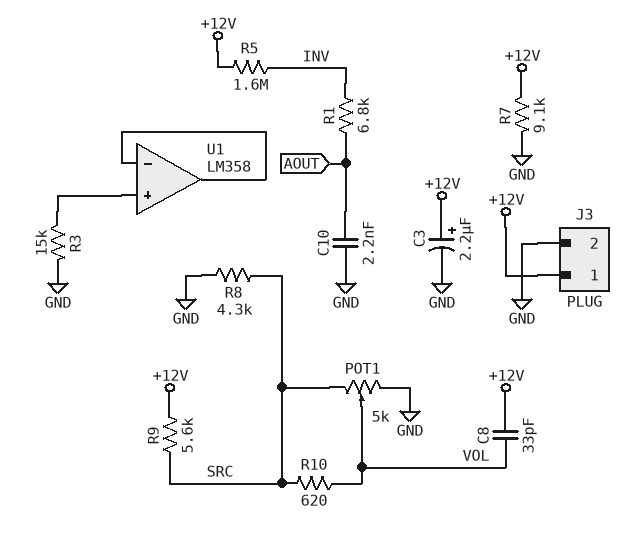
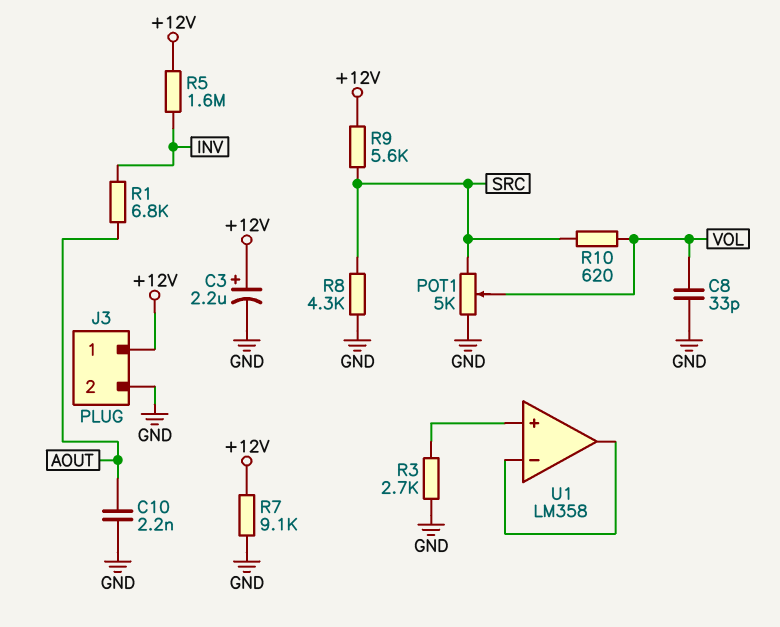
C8: 33pF (+12V, VOL) -> 33pF (GND, VOL)
R3: 15k (GND, U1/in+) -> 2.7k (GND, U1/in+)

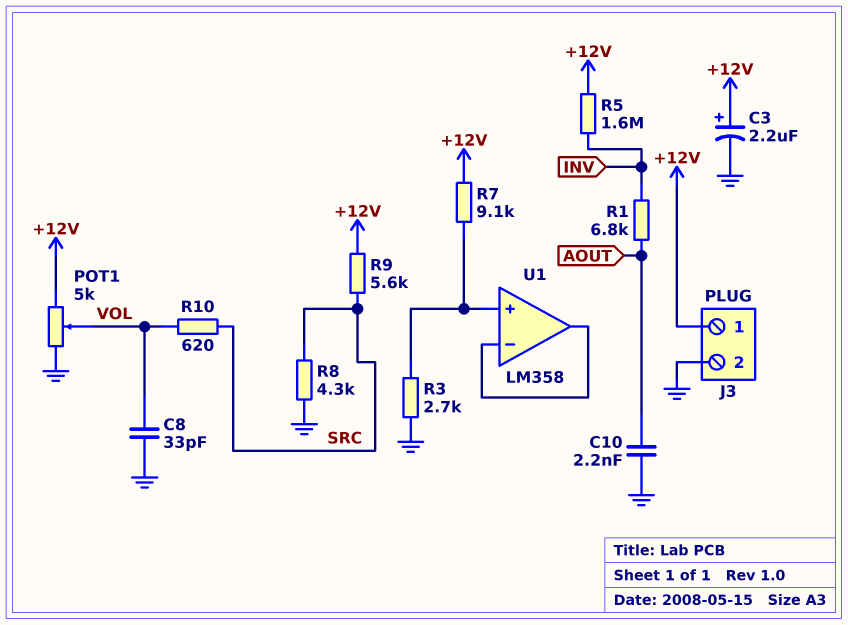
POT1: 5k (GND, SRC, wiper VOL) -> 5k (+12V, GND, wiper VOL)
R7: 9.1k (+12V, GND) -> 9.1k (+12V, U1/in+)

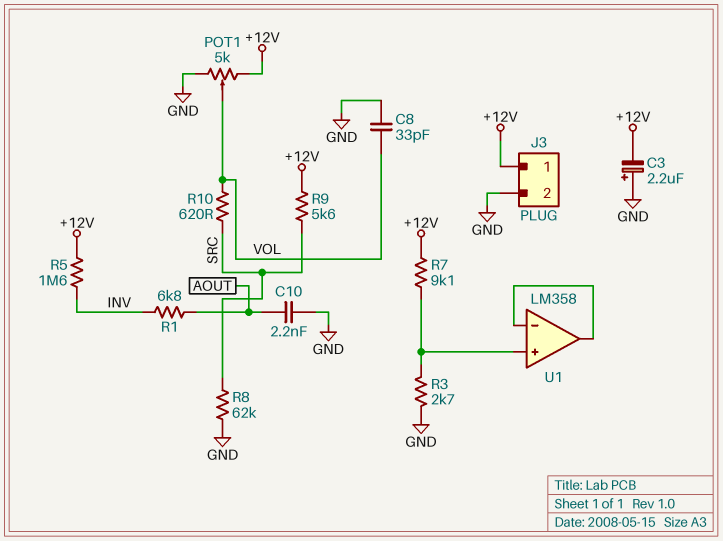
C3: 2.2uF (plus +12V, minus GND) -> 2.2uF (plus GND, minus +12V)
R8: 4.3k (GND, SRC) -> 62k (GND, SRC)

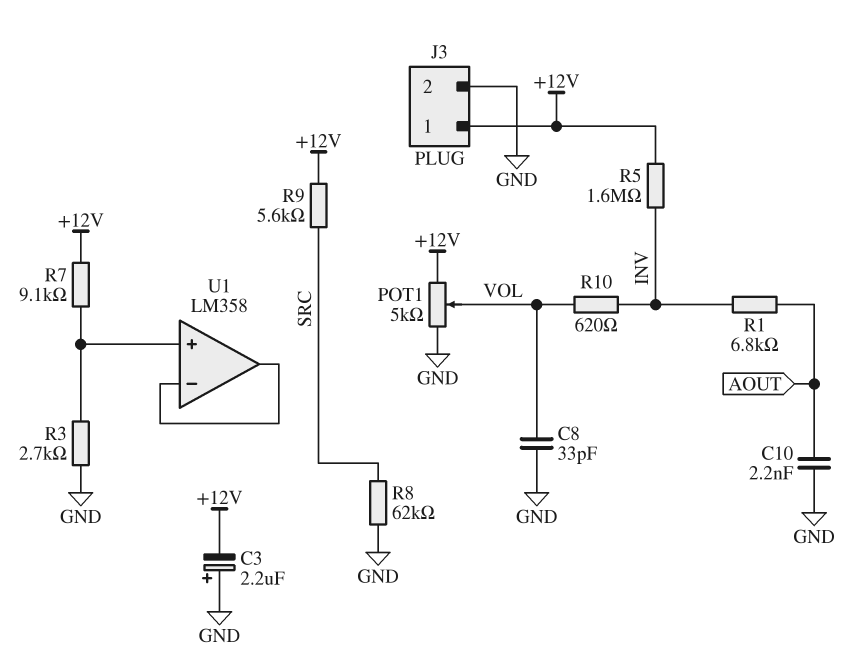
R10: 620 (SRC, VOL) -> 620 (INV, VOL)

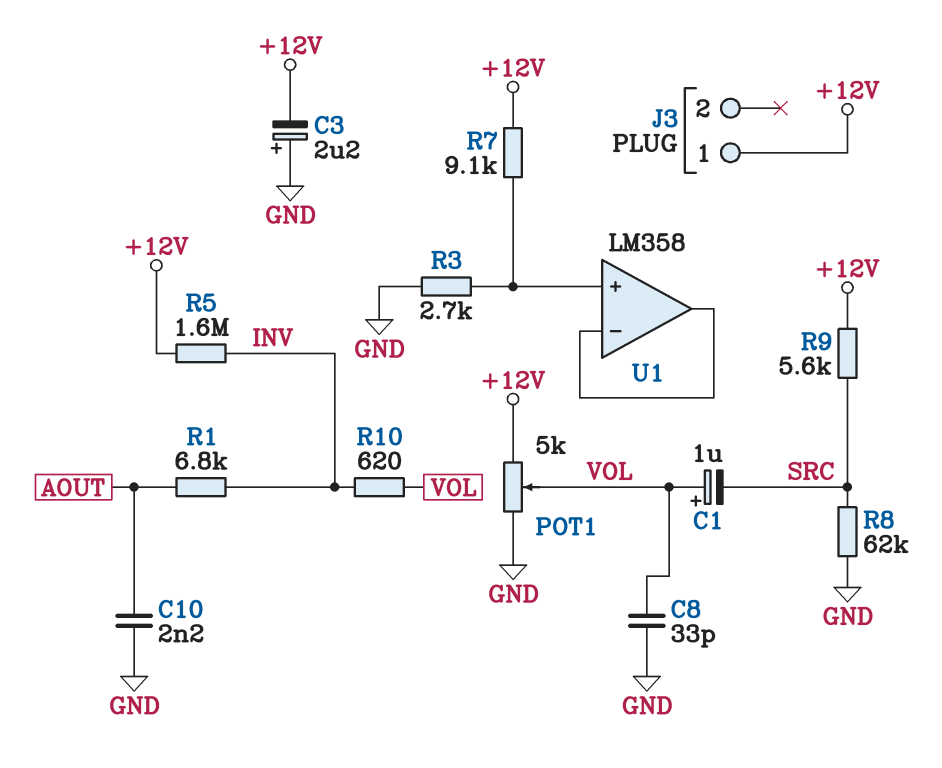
C1: none -> 1uF (plus VOL, minus SRC)
J3 pin 2: GND -> none

